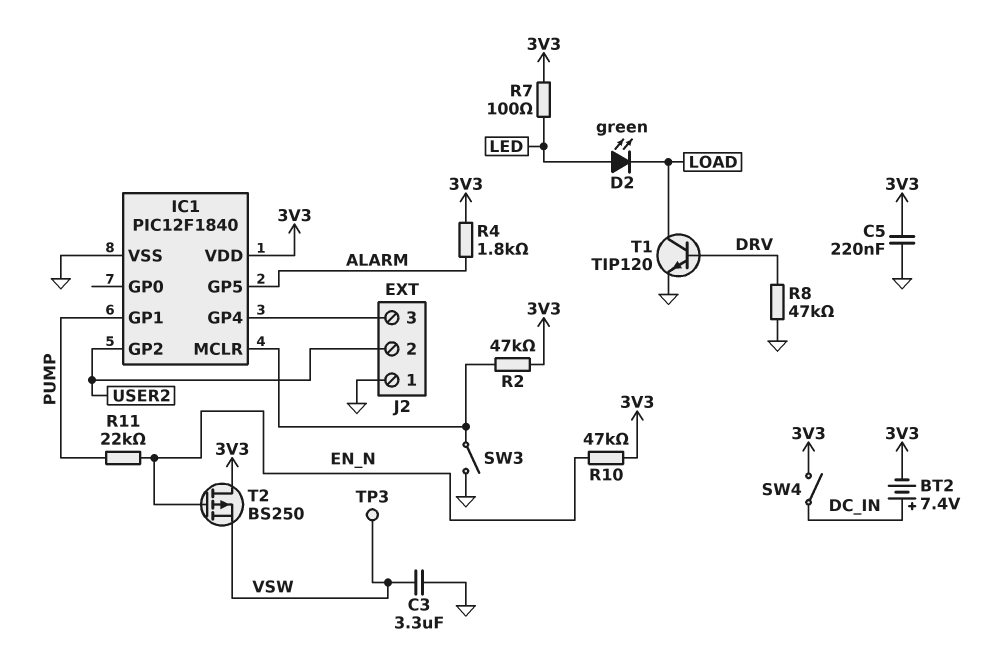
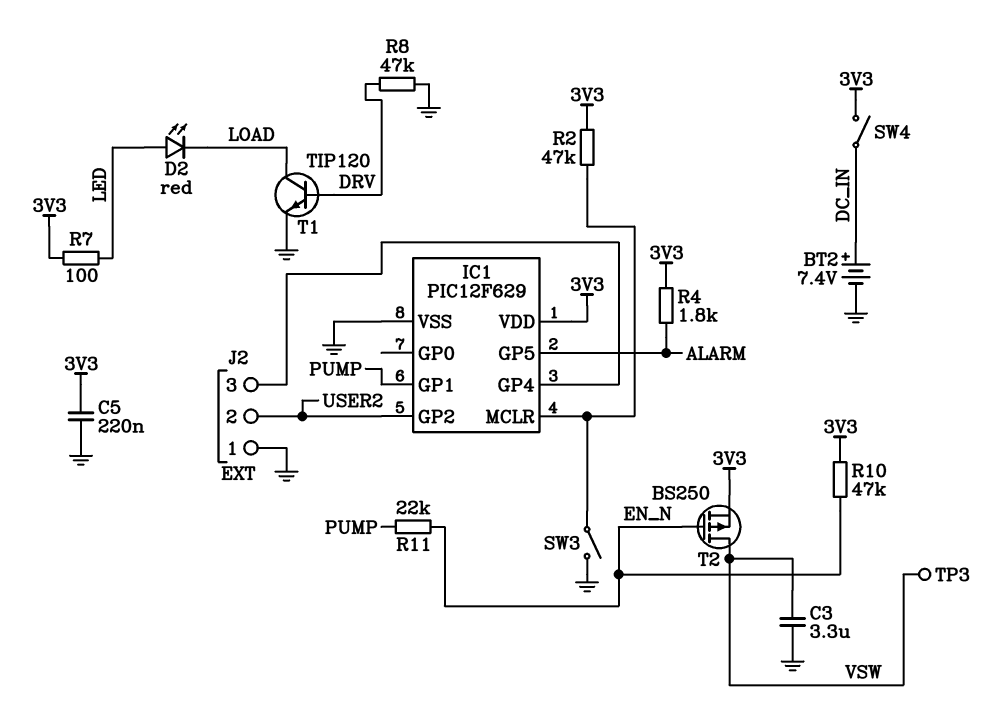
BT2: 7.4V (plus DC_IN, minus 3V3) -> 7.4V (plus DC_IN, minus GND)
D2: LED green (A LED, K LOAD) -> LED red (A LED, K LOAD)
IC1: PIC12F1840 -> PIC12F629
T2: PMOS BS250 (G EN_N, D 3V3, S VSW) -> PMOS BS250 (G EN_N, D VSW, S 3V3)

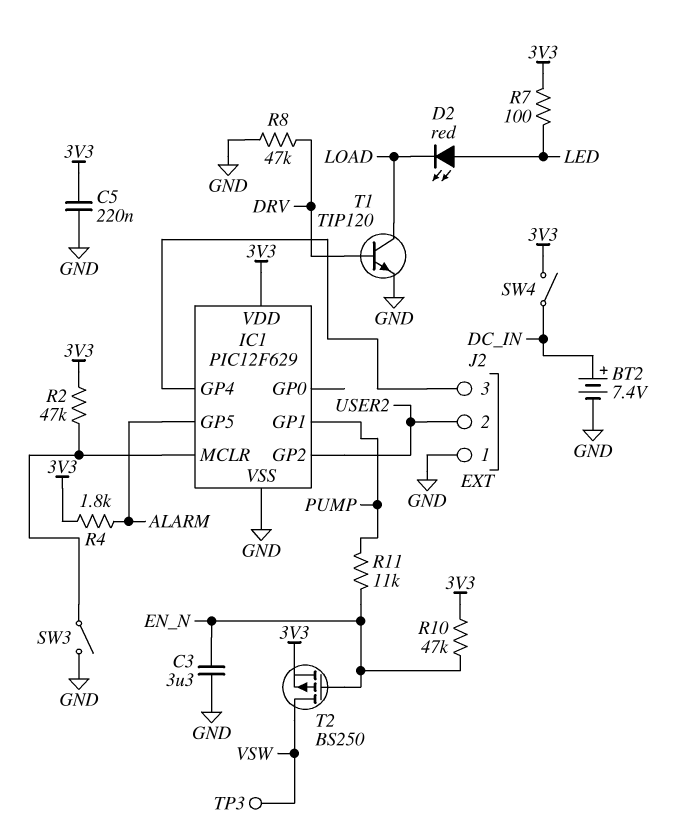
C3: 3.3uF (GND, VSW) -> 3.3uF (EN_N, GND)
R11: 22k (EN_N, PUMP) -> 11k (EN_N, PUMP)

